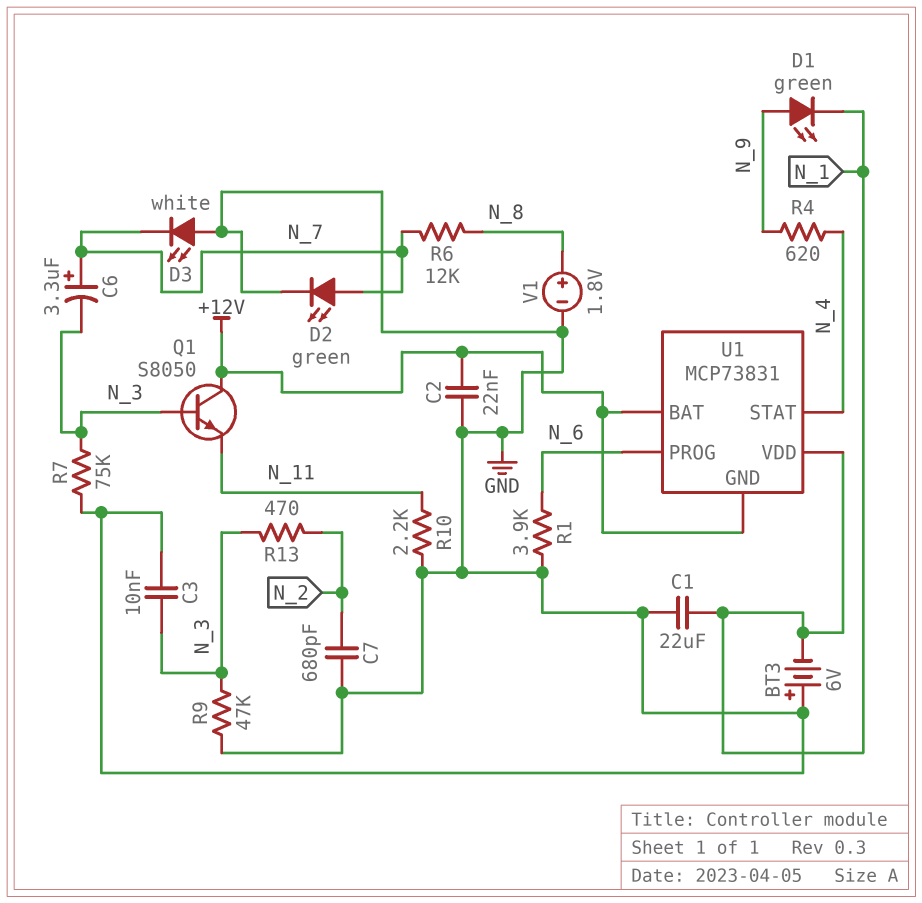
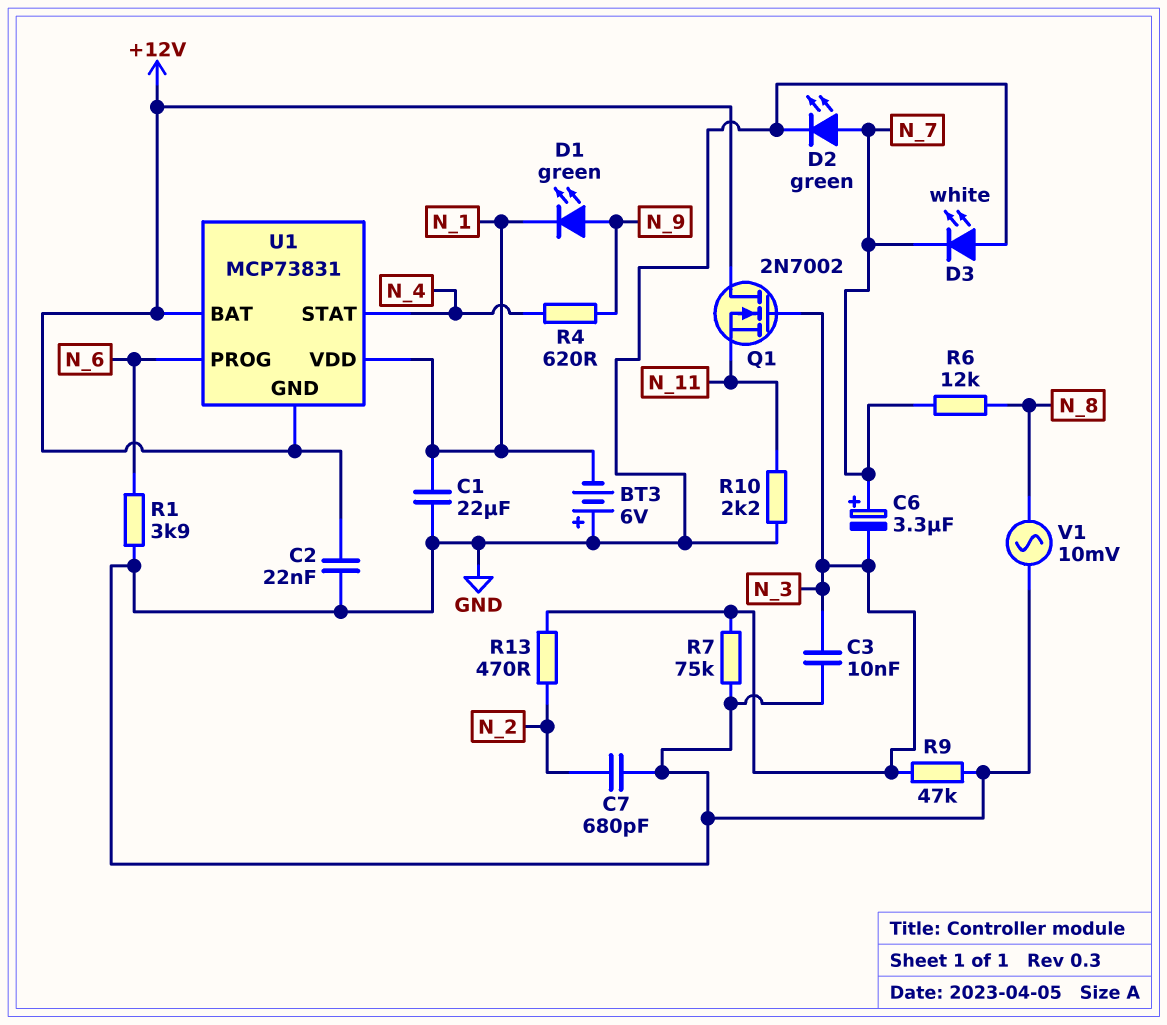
Q1: NPN S8050 (B N_3, C +12V, E N_11) -> NMOS 2N7002 (G N_3, D +12V, S N_11)
V1: 1.8V (plus N_8, minus GND) -> AC 10mV (GND, N_8)

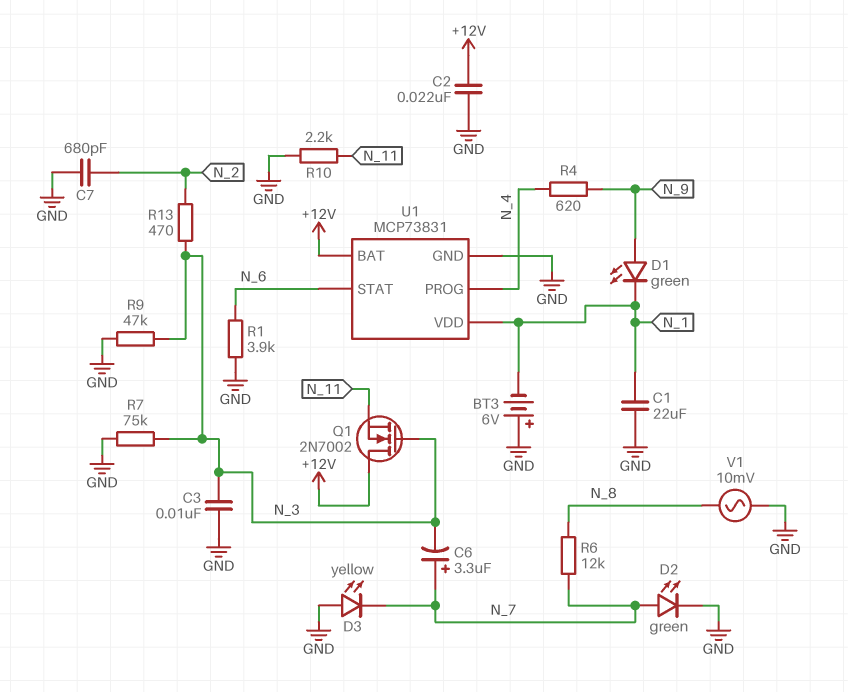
D3: LED white (A GND, K N_7) -> LED yellow (A GND, K N_7)
U1 pin GND: +12V -> GND
U1 pin PROG: N_6 -> N_4
U1 pin STAT: N_4 -> N_6

